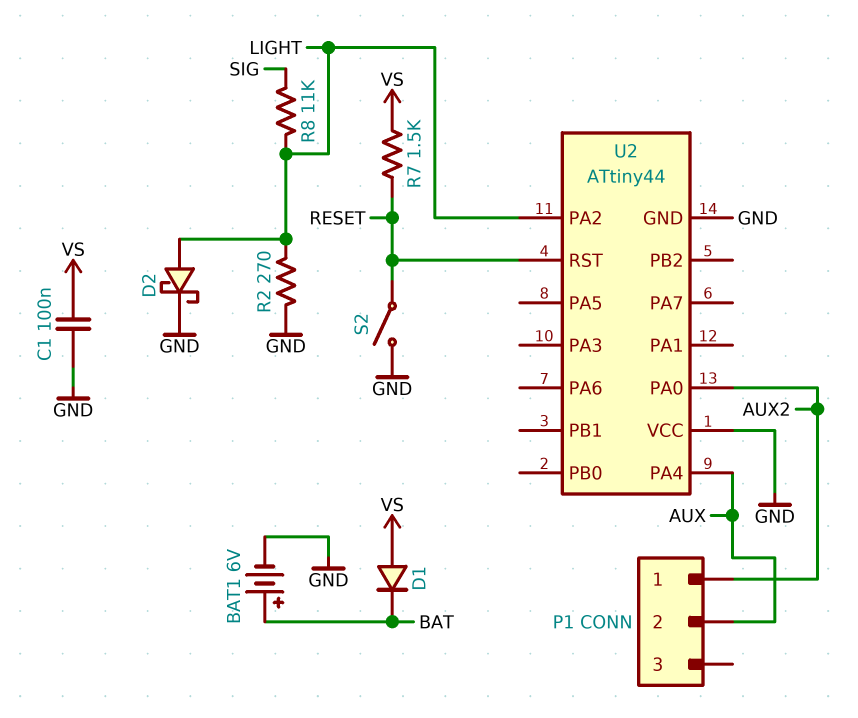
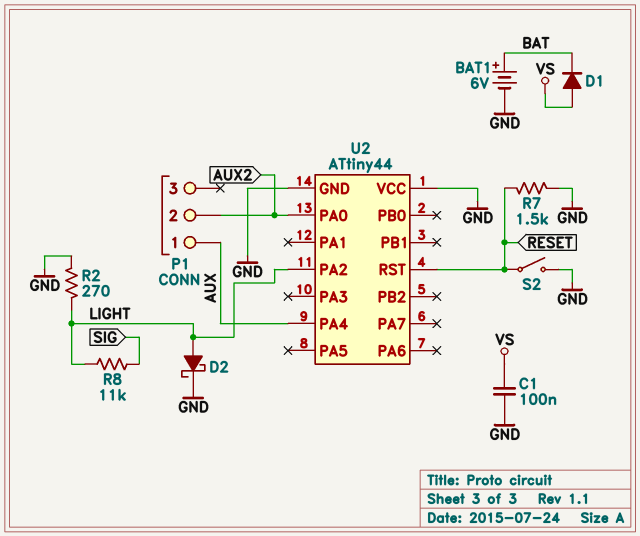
P1 pin 1: AUX2 -> AUX
P1 pin 2: AUX -> AUX2
R7: 1.5k (RESET, VS) -> 1.5k (GND, RESET)

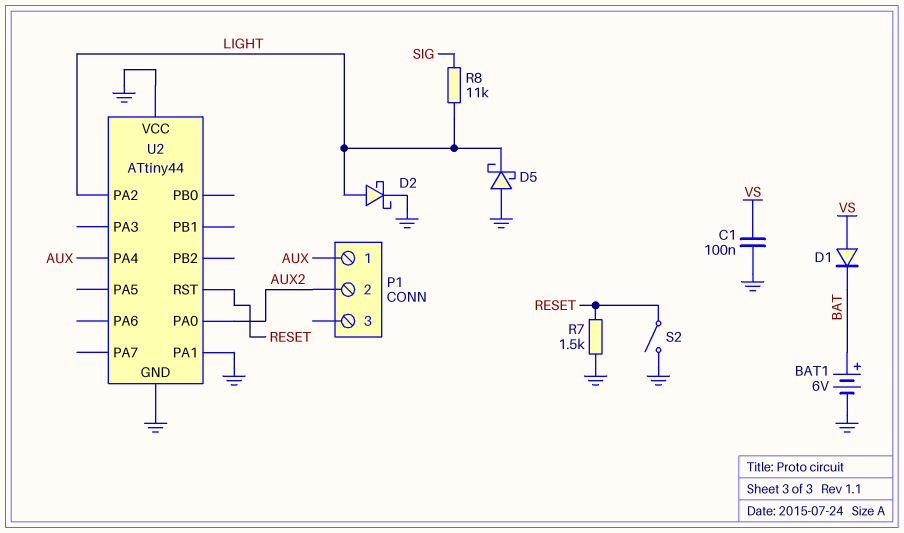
D5: none -> schottky (A GND, K LIGHT)
R2: 270 (GND, LIGHT) -> none
U2 pin PA1: none -> GND

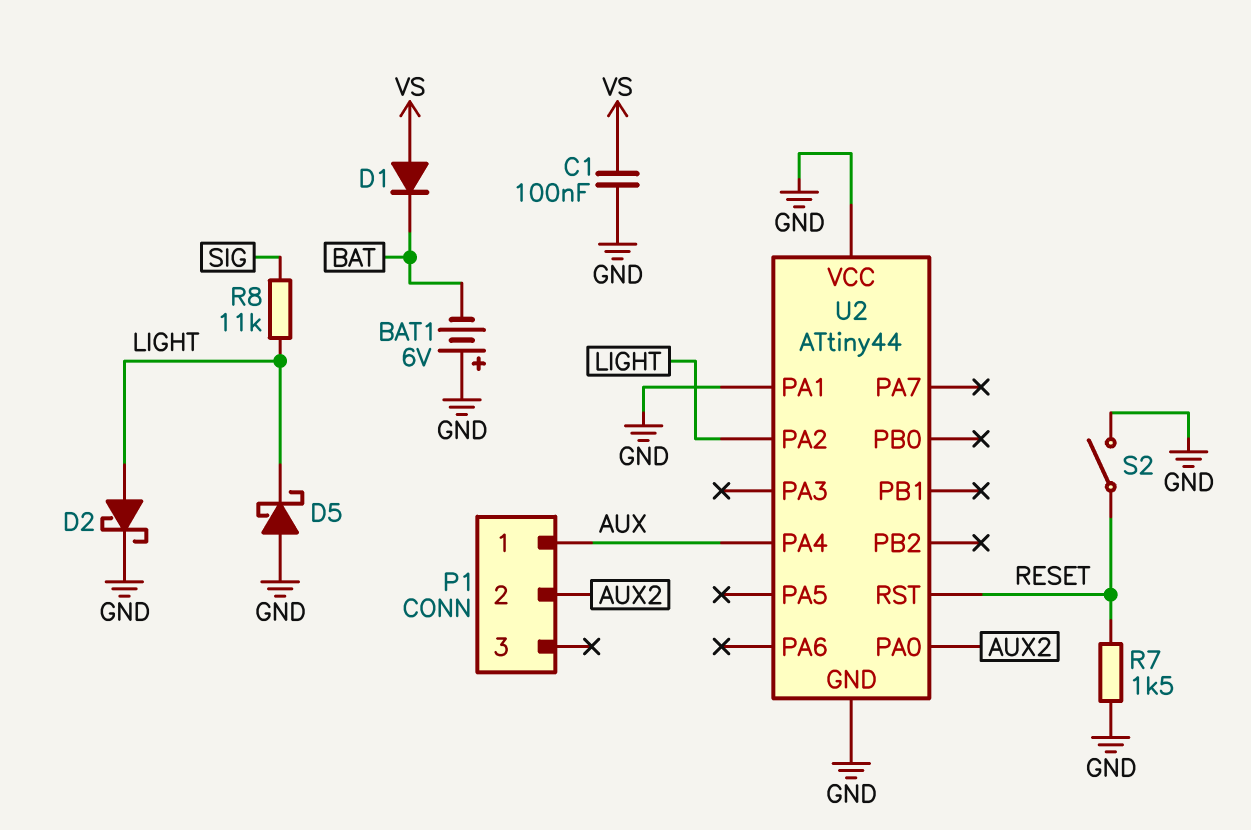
BAT1: 6V (plus BAT, minus GND) -> 6V (plus GND, minus BAT)

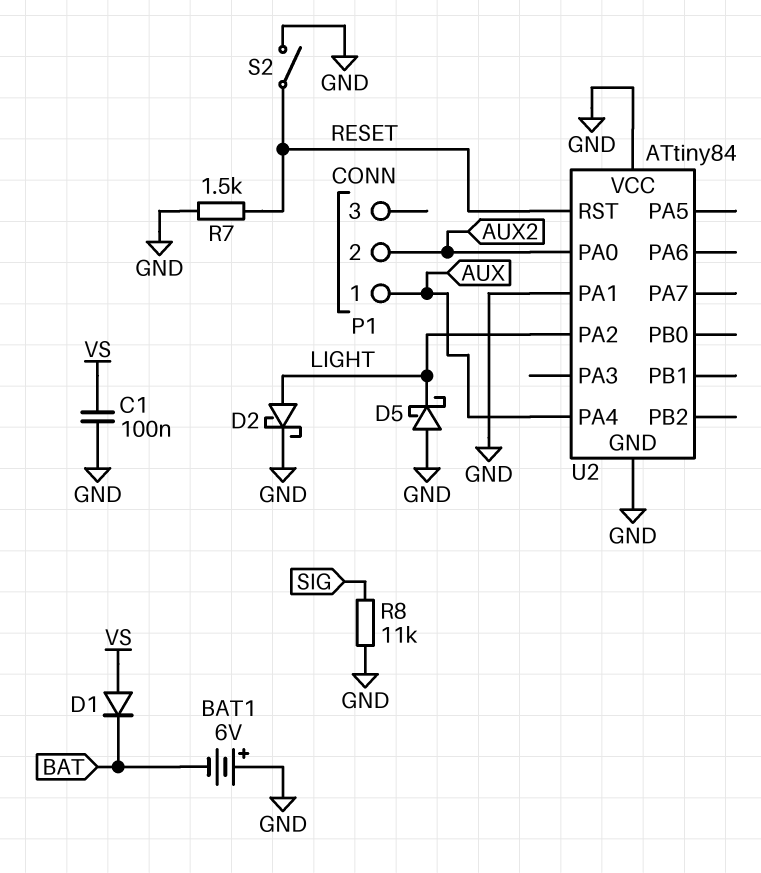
R8: 11k (LIGHT, SIG) -> 11k (GND, SIG)
U2: ATtiny44 -> ATtiny84

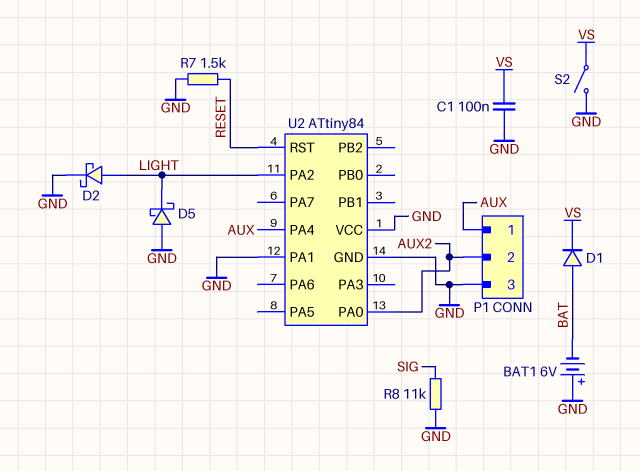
D1: diode (A VS, K BAT) -> diode (A BAT, K VS)
P1 pin 3: none -> GND
S2: switch (GND, RESET) -> switch (GND, VS)

